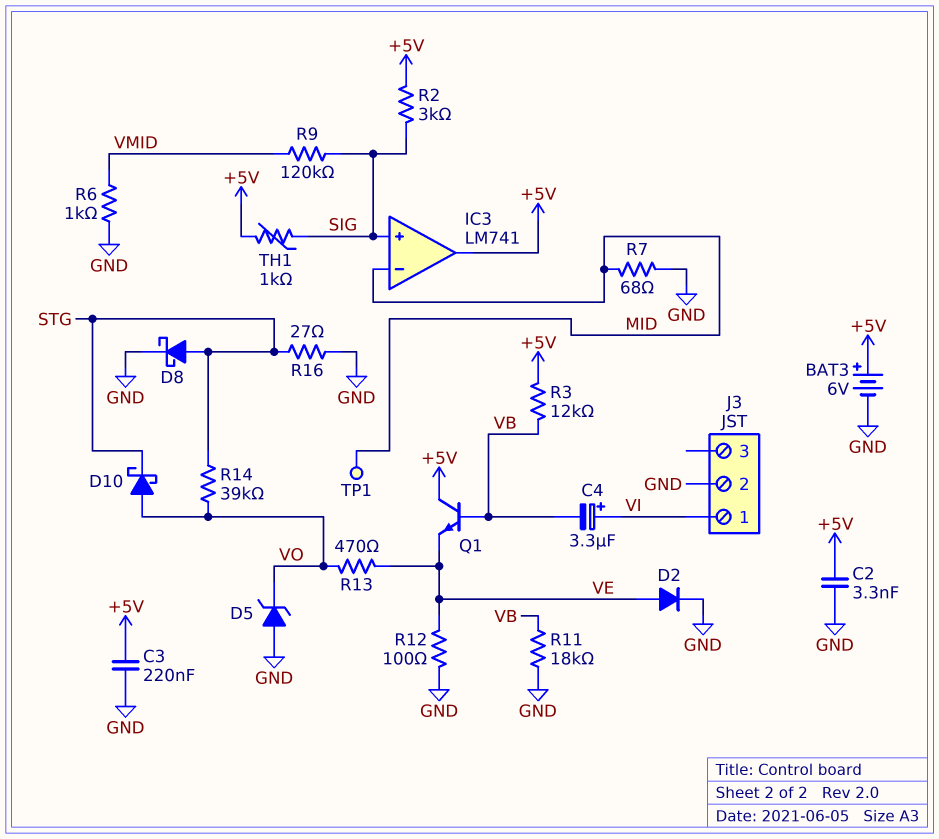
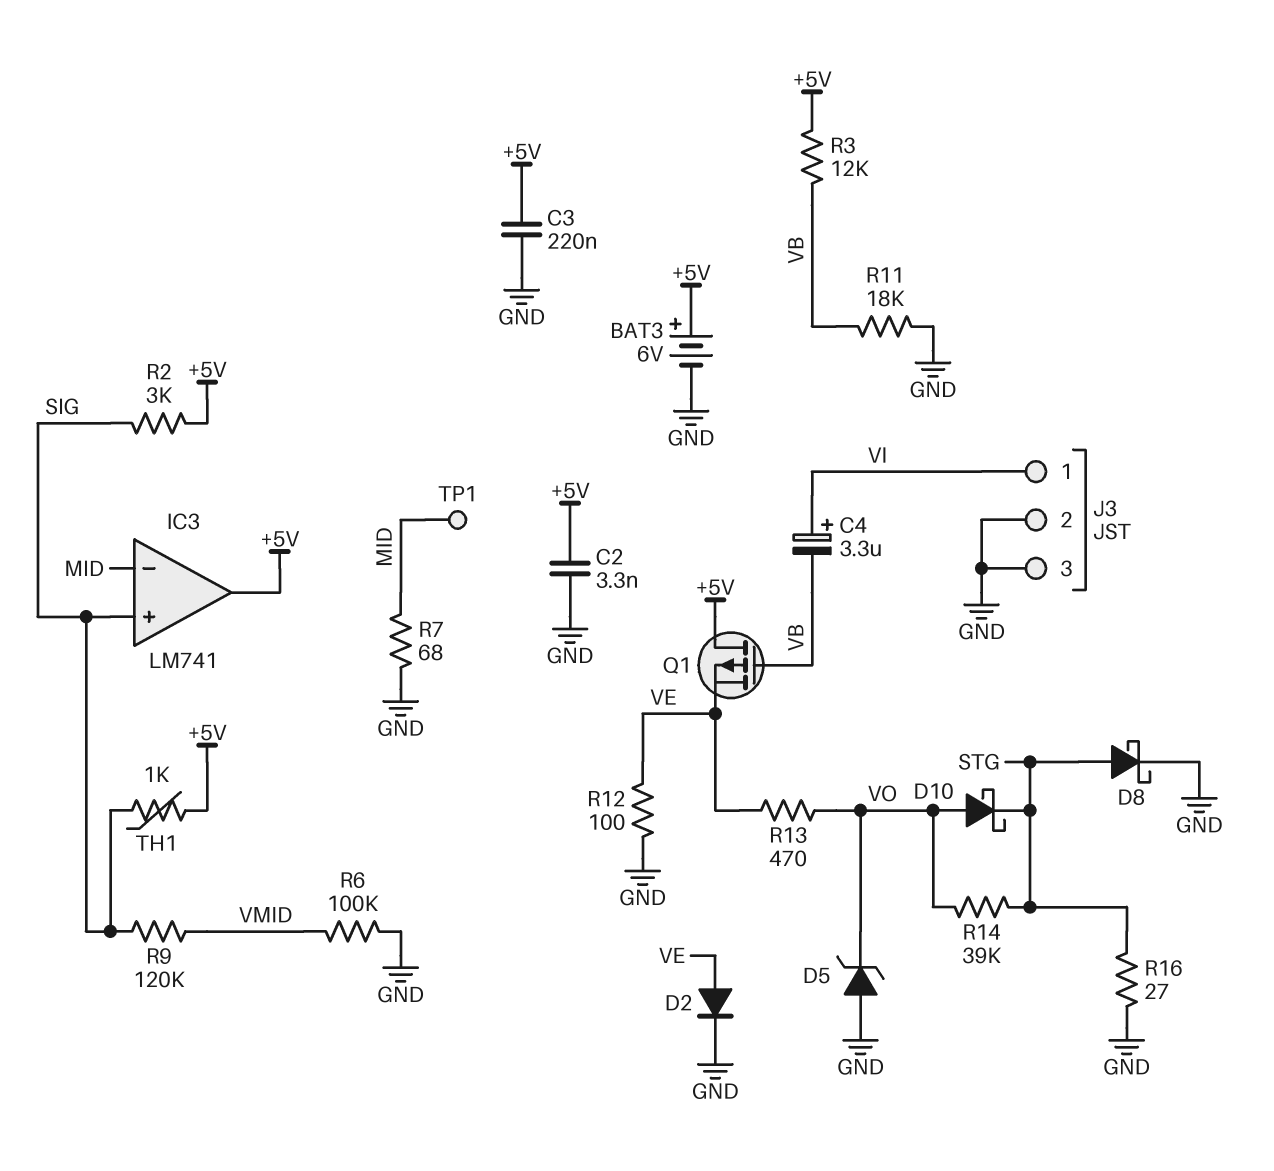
J3 pin 3: none -> GND
Q1: NPN (B VB, C +5V, E VE) -> PMOS (G VB, D +5V, S VE)
R6: 1k (GND, VMID) -> 100k (GND, VMID)

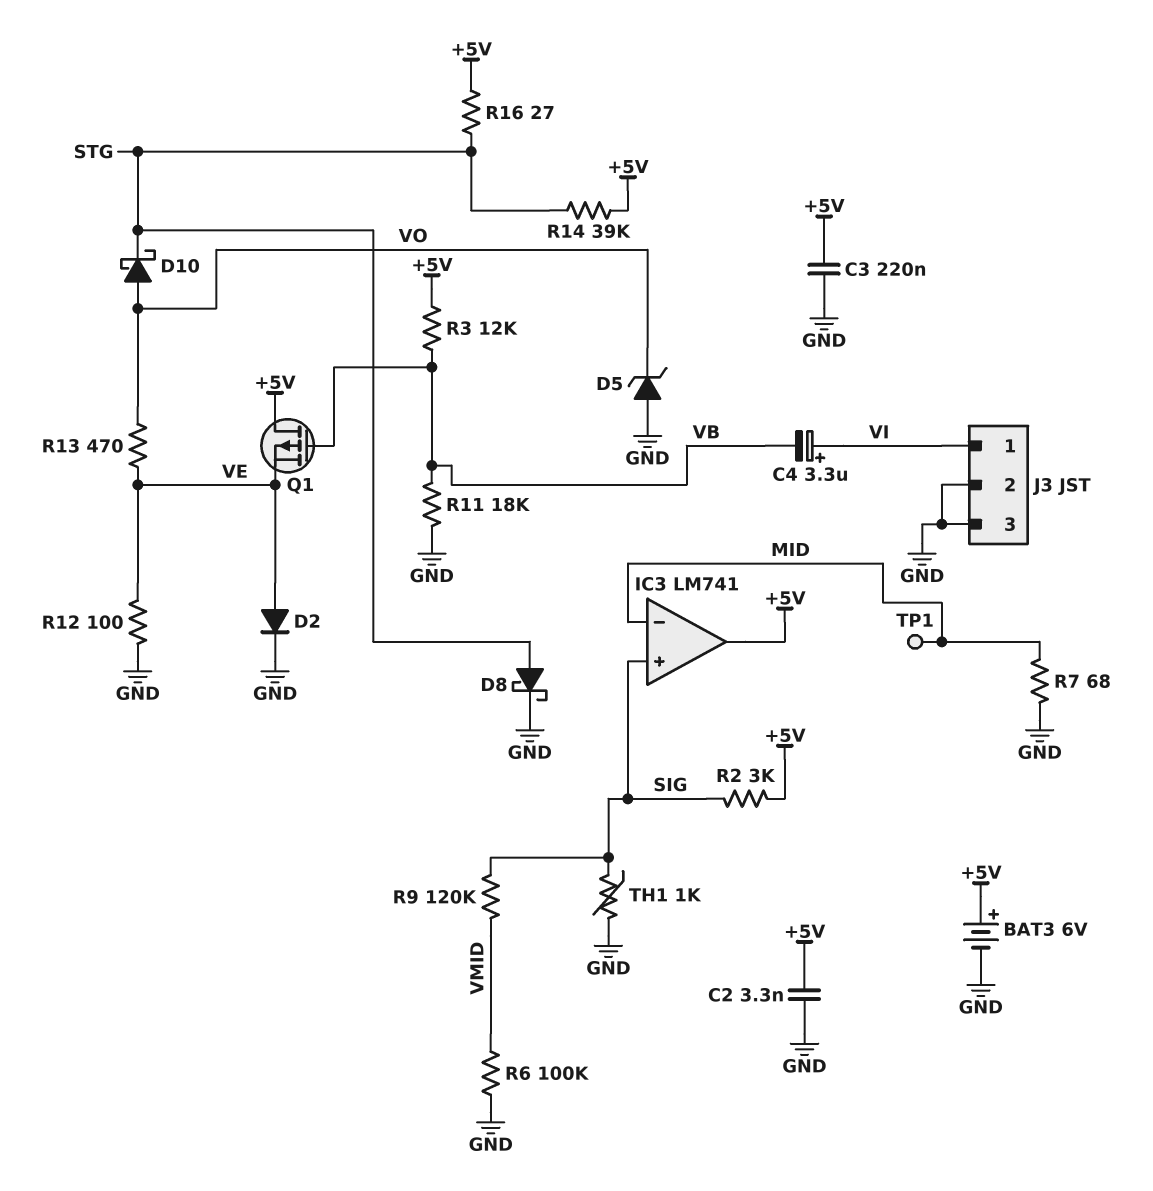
R14: 39k (STG, VO) -> 39k (+5V, STG)
R16: 27 (GND, STG) -> 27 (+5V, STG)
TH1: 1k (+5V, SIG) -> 1k (GND, SIG)

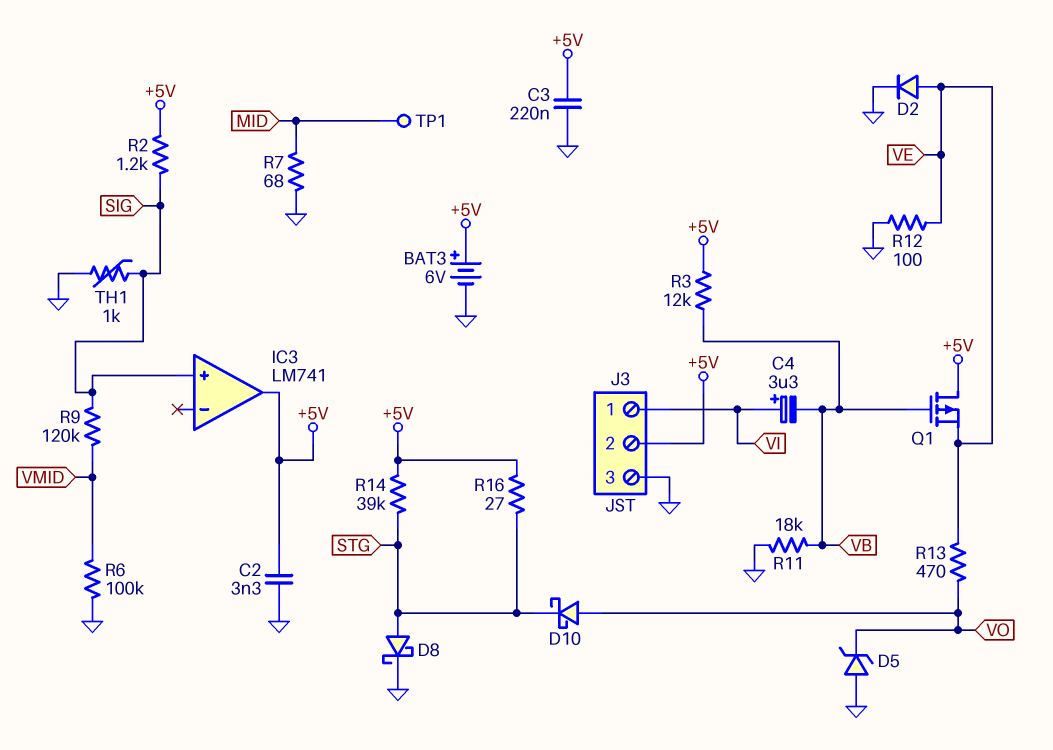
IC3 pin in-: MID -> none
J3 pin 2: GND -> +5V
R2: 3k (+5V, SIG) -> 1.2k (+5V, SIG)

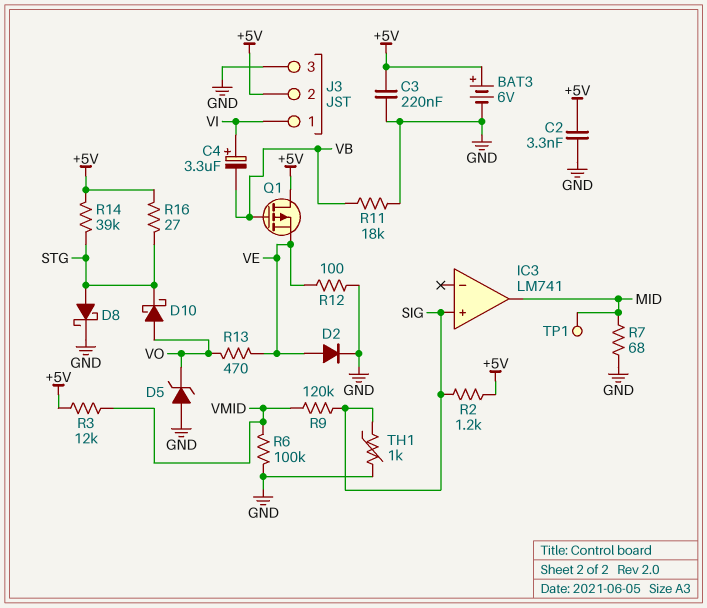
IC3 pin out: +5V -> MID
R3: 12k (+5V, VB) -> 12k (+5V, VMID)

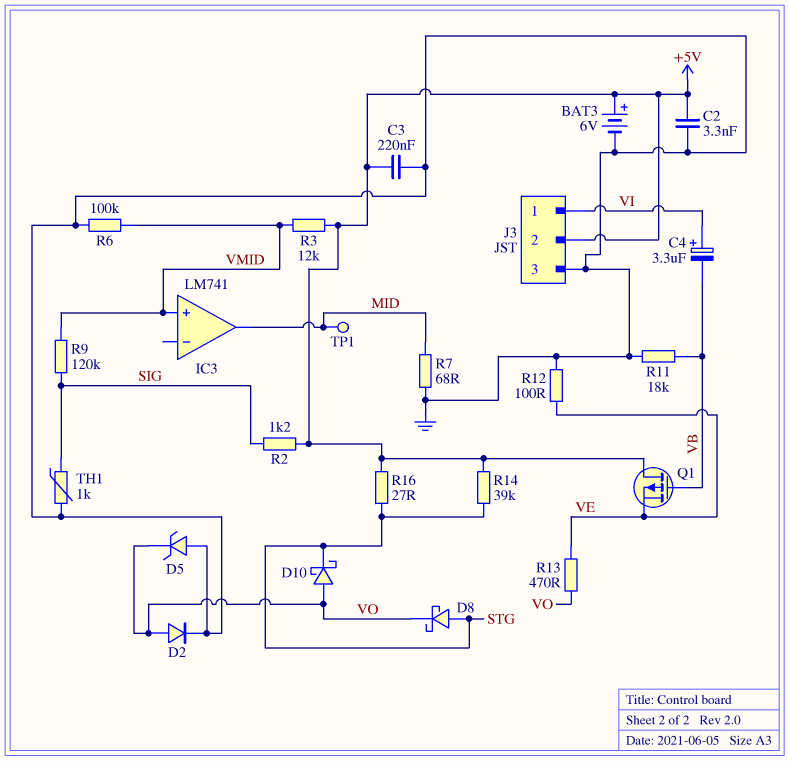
D2: diode (A VE, K GND) -> diode (A VO, K GND)
D8: schottky (A STG, K GND) -> schottky (A STG, K VO)
IC3 pin in+: SIG -> VMID

